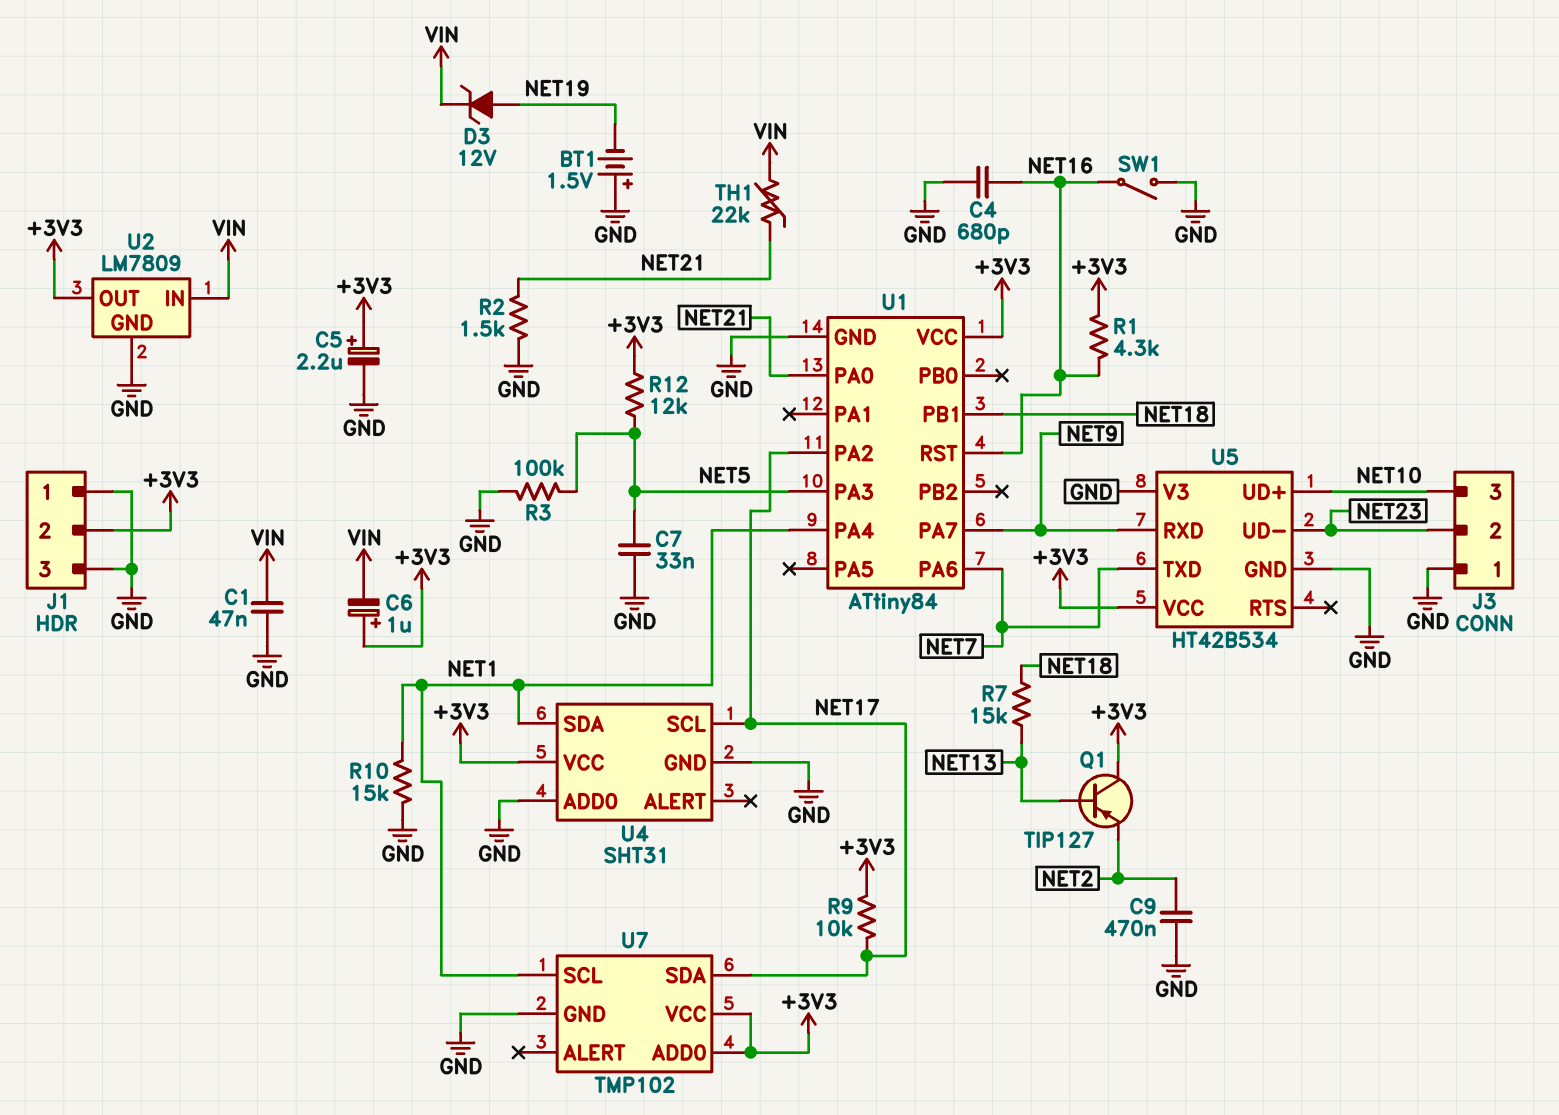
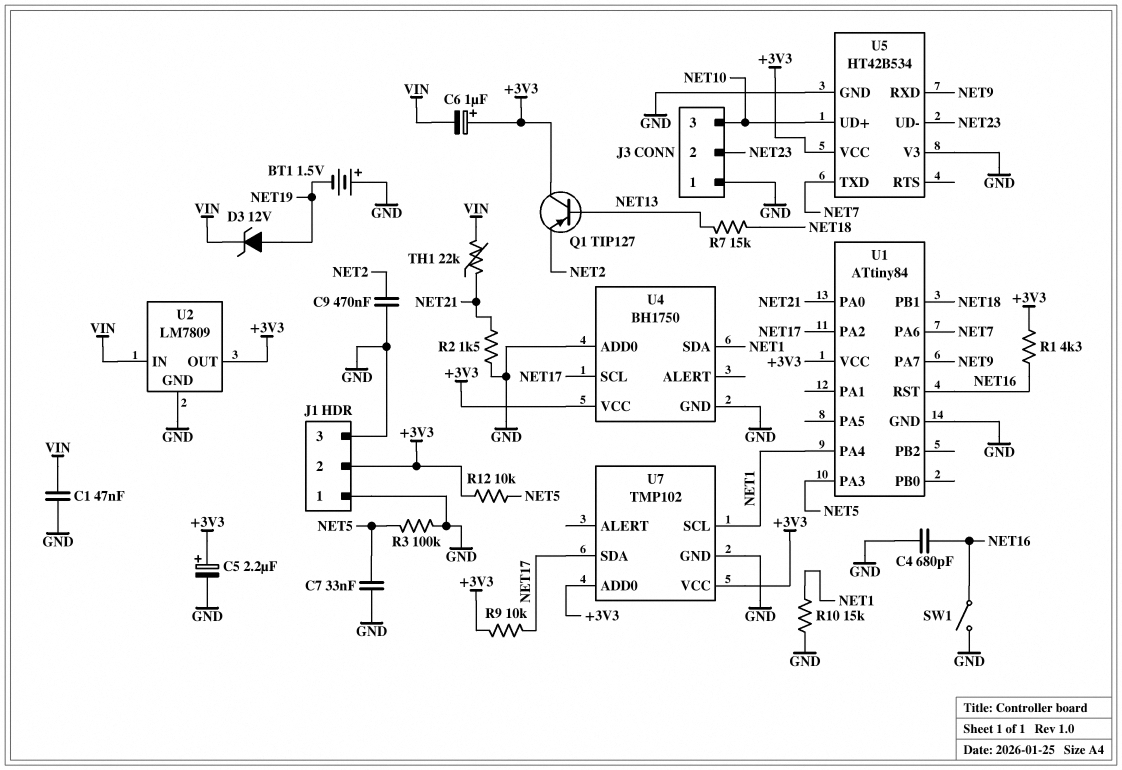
R12: 12k (+3V3, NET5) -> 10k (+3V3, NET5)
U4: SHT31 -> BH1750

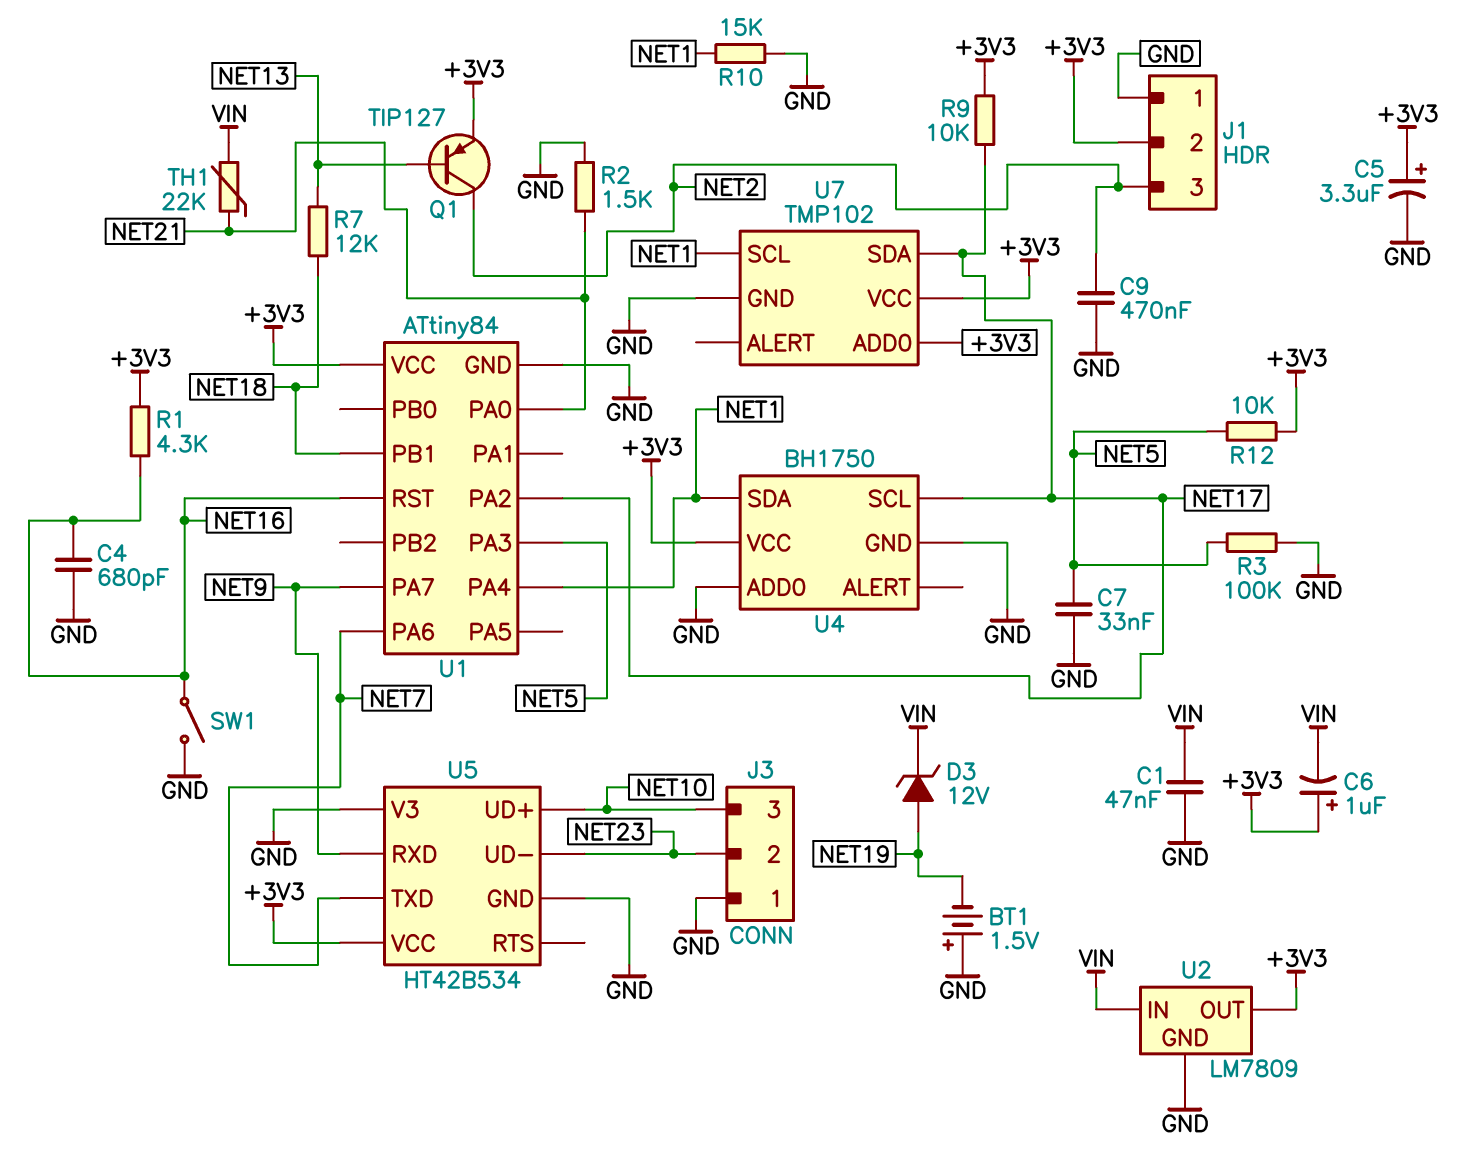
C5: 2.2uF (plus +3V3, minus GND) -> 3.3uF (plus +3V3, minus GND)
J1 pin 3: GND -> NET2
Q1: PNP TIP127 (B NET13, C +3V3, E NET2) -> PNP TIP127 (B NET13, C NET2, E +3V3)
R7: 15k (NET13, NET18) -> 12k (NET13, NET18)

